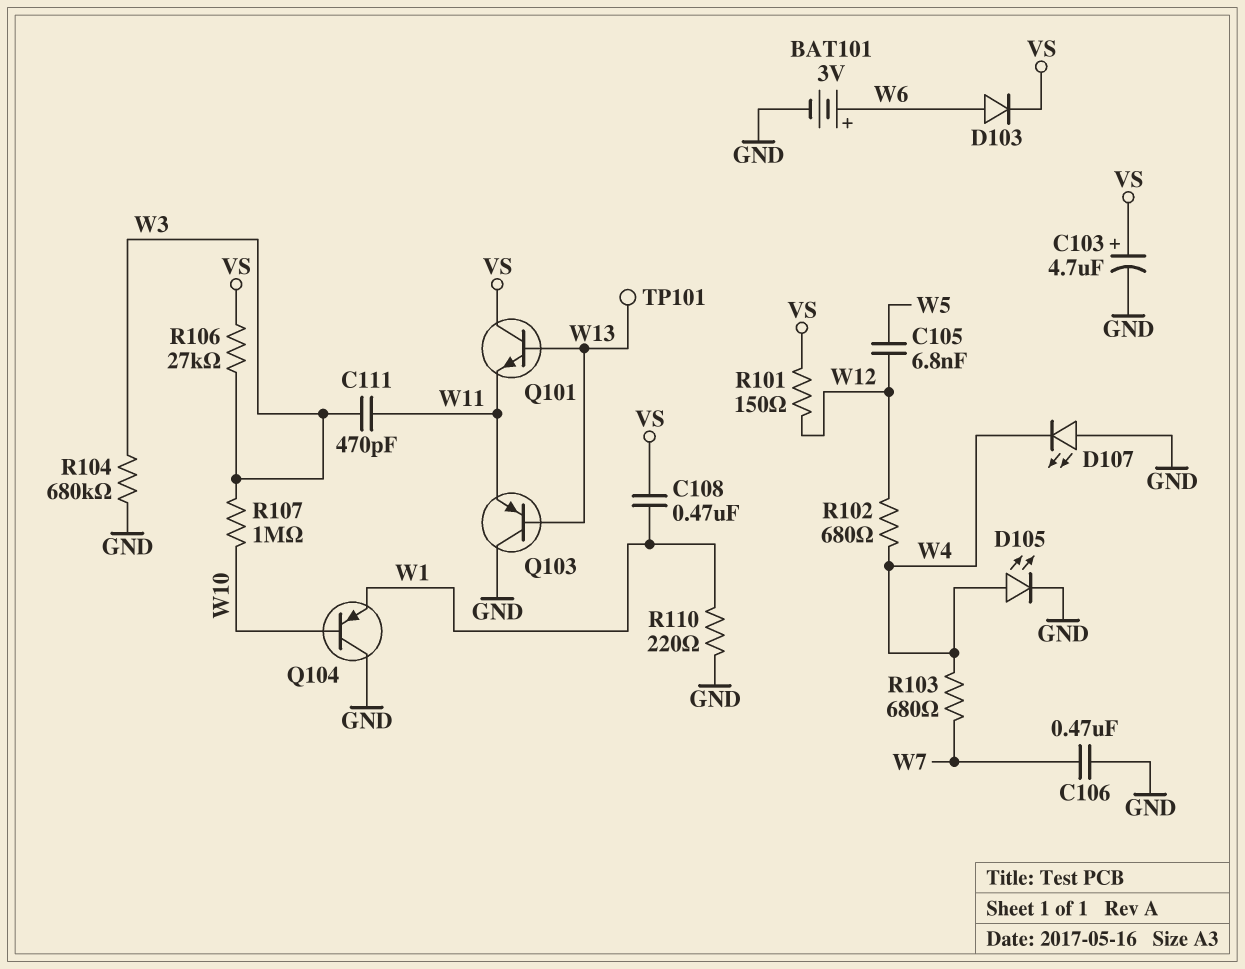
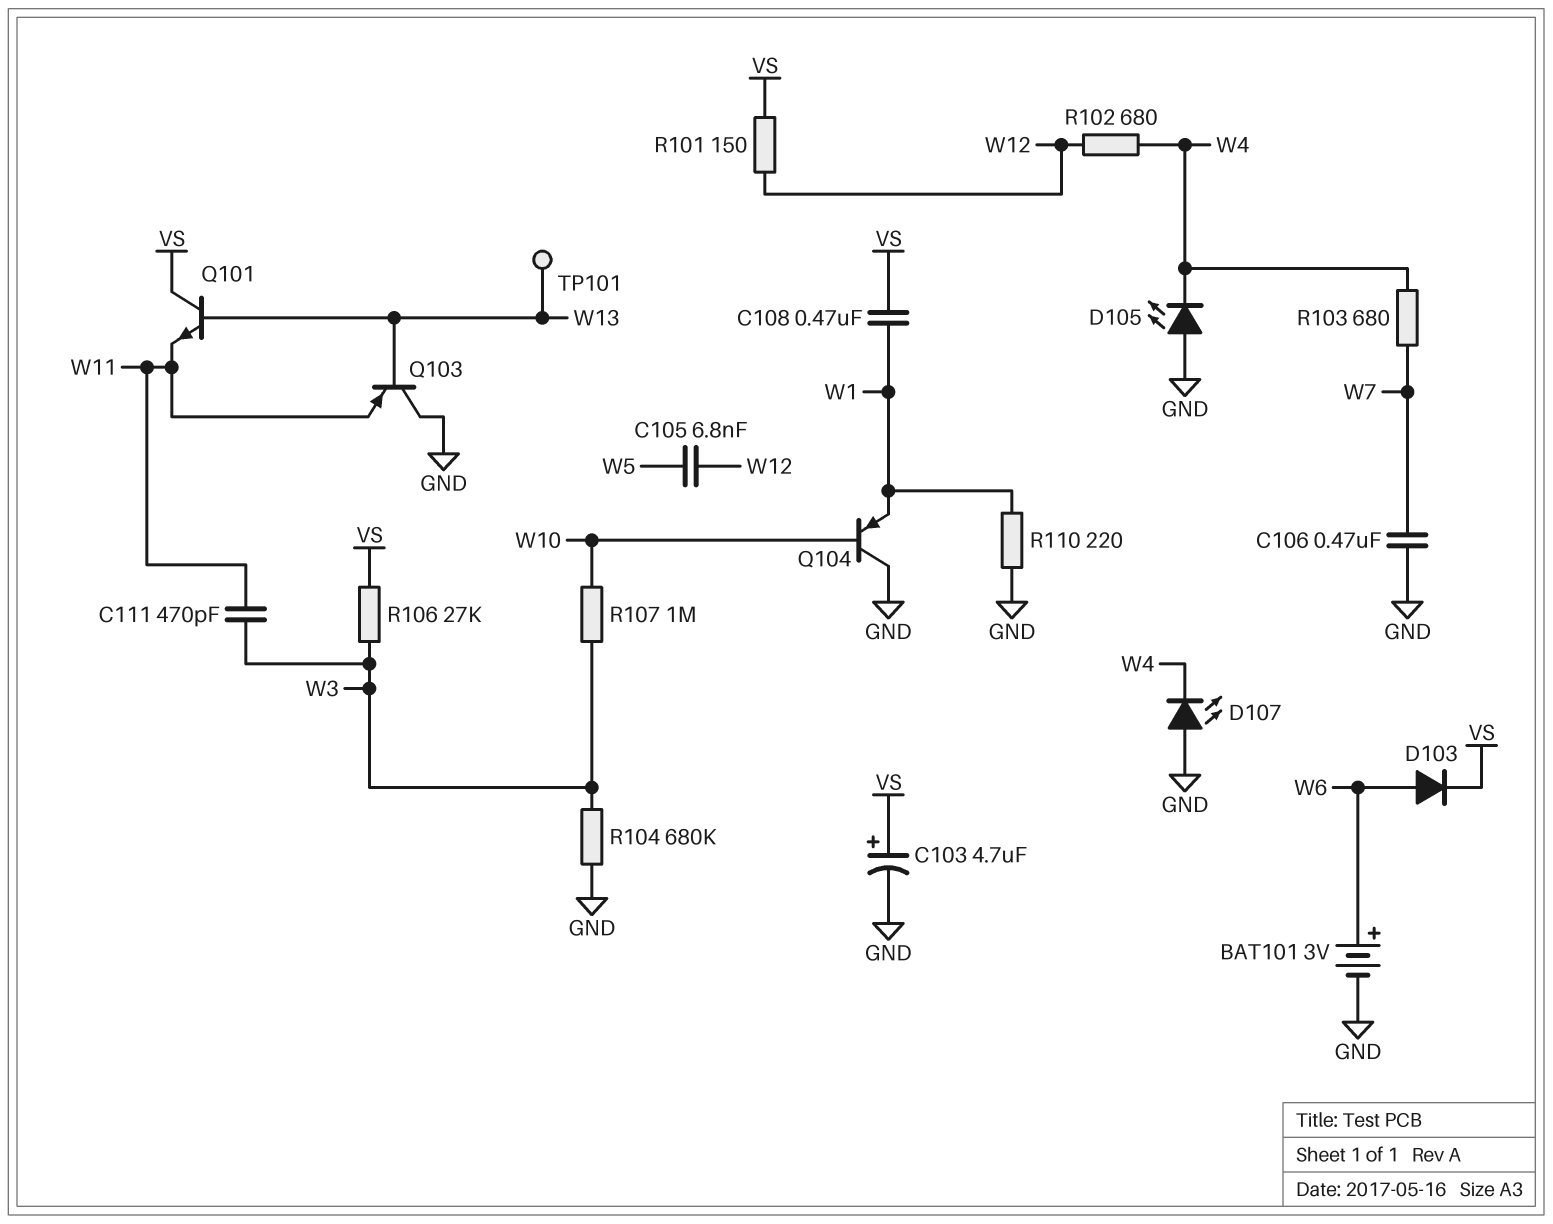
D105: LED (A W4, K GND) -> LED (A GND, K W4)

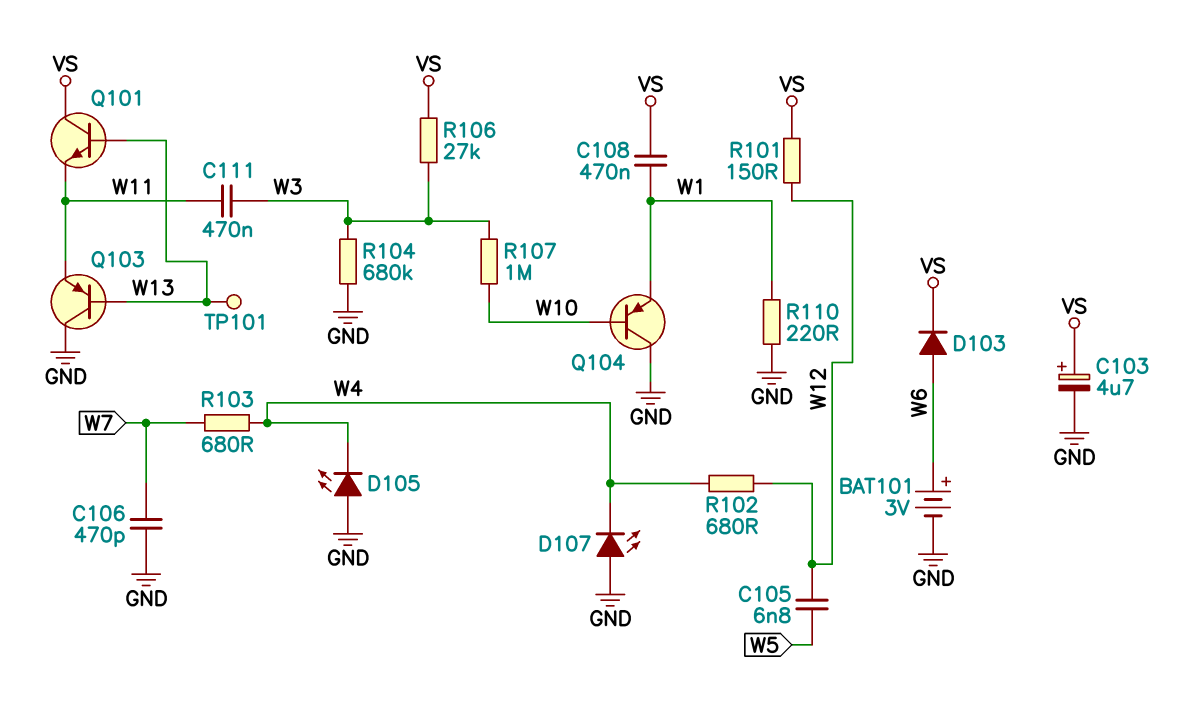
C106: 470nF (GND, W7) -> 470pF (GND, W7)
C111: 470pF (W3, W11) -> 470nF (W3, W11)

